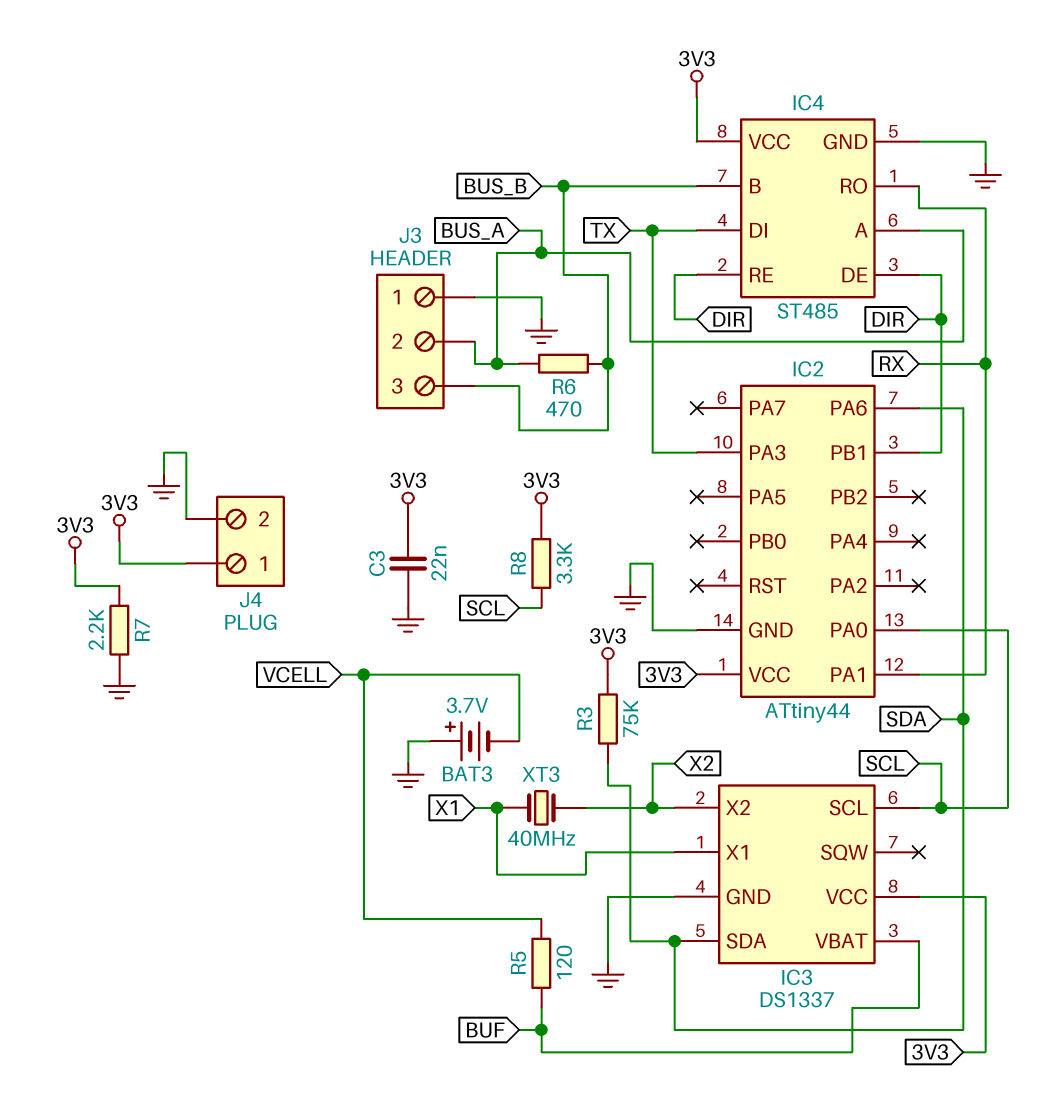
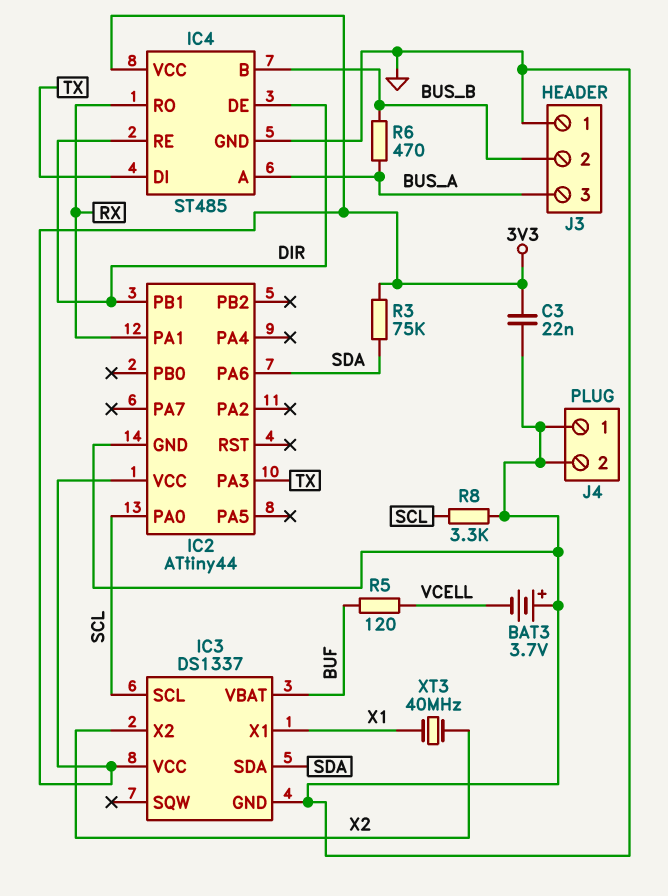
J3 pin 2: BUS_A -> BUS_B
J3 pin 3: BUS_B -> BUS_A
J4 pin 1: 3V3 -> GND
R7: 2.2k (3V3, GND) -> none
R8: 3.3k (3V3, SCL) -> 3.3k (GND, SCL)

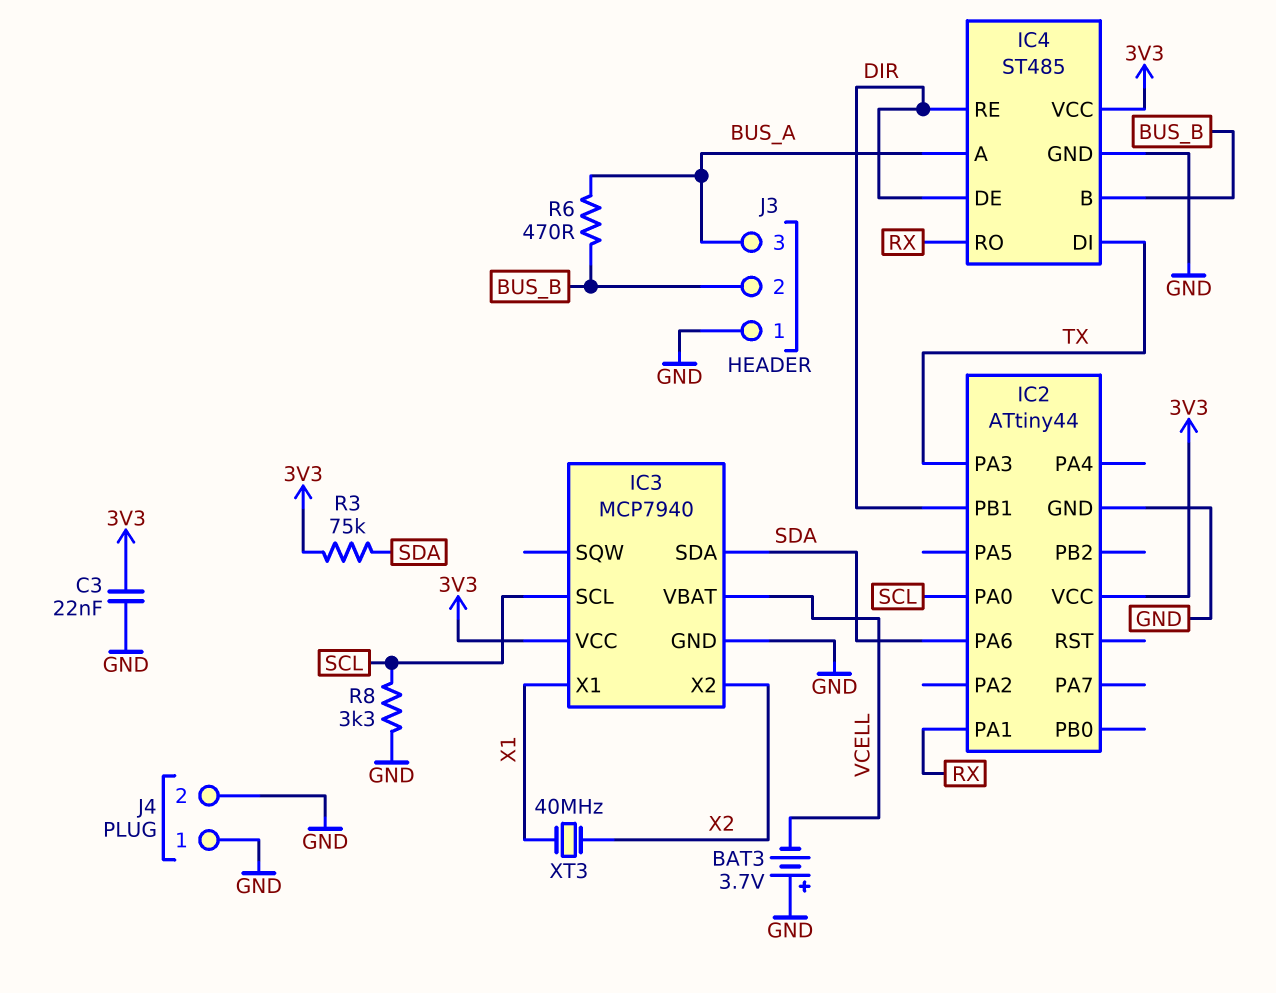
IC3: DS1337 -> MCP7940
IC3 pin VBAT: BUF -> VCELL
R5: 120 (BUF, VCELL) -> none

